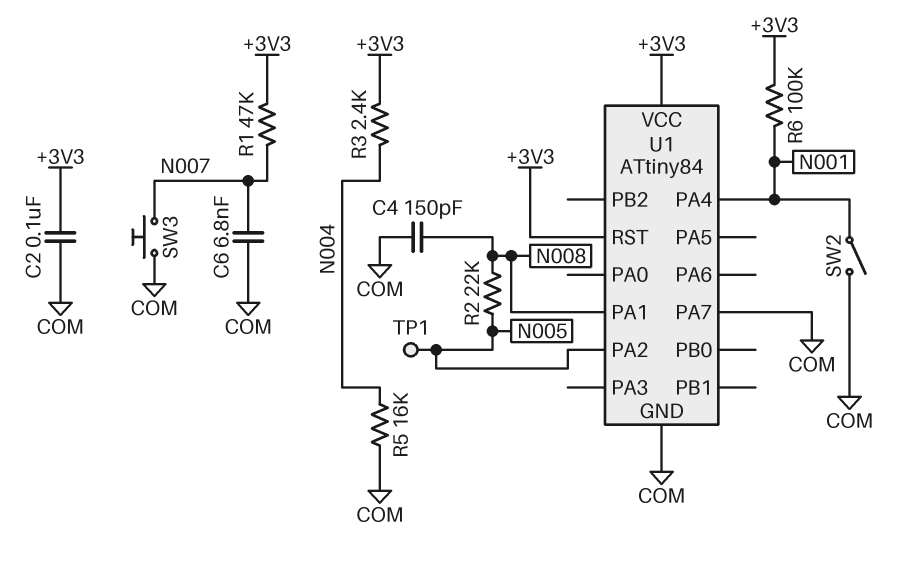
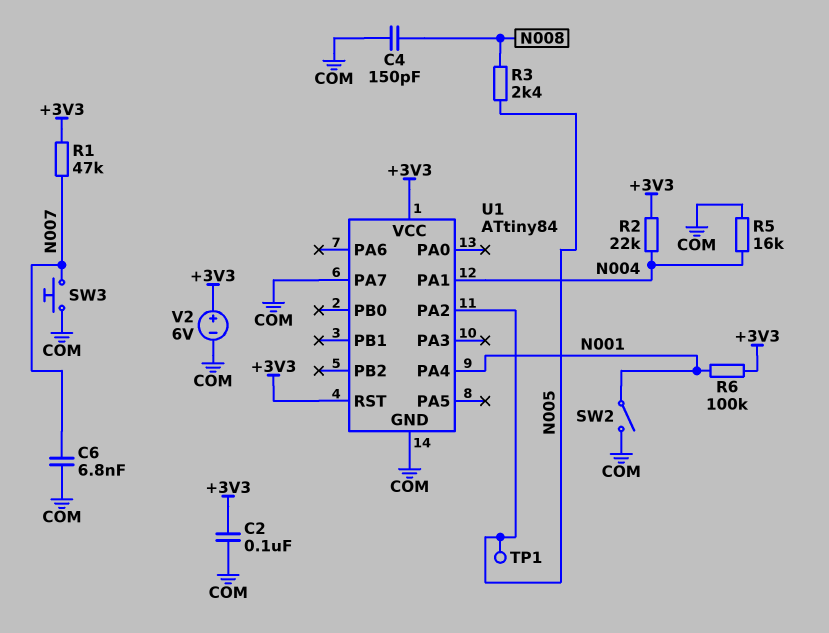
R2: 22k (N005, N008) -> 22k (+3V3, N004)
R3: 2.4k (+3V3, N004) -> 2.4k (N005, N008)
U1 pin PA1: N008 -> N004
V2: none -> 6V (plus +3V3, minus COM)

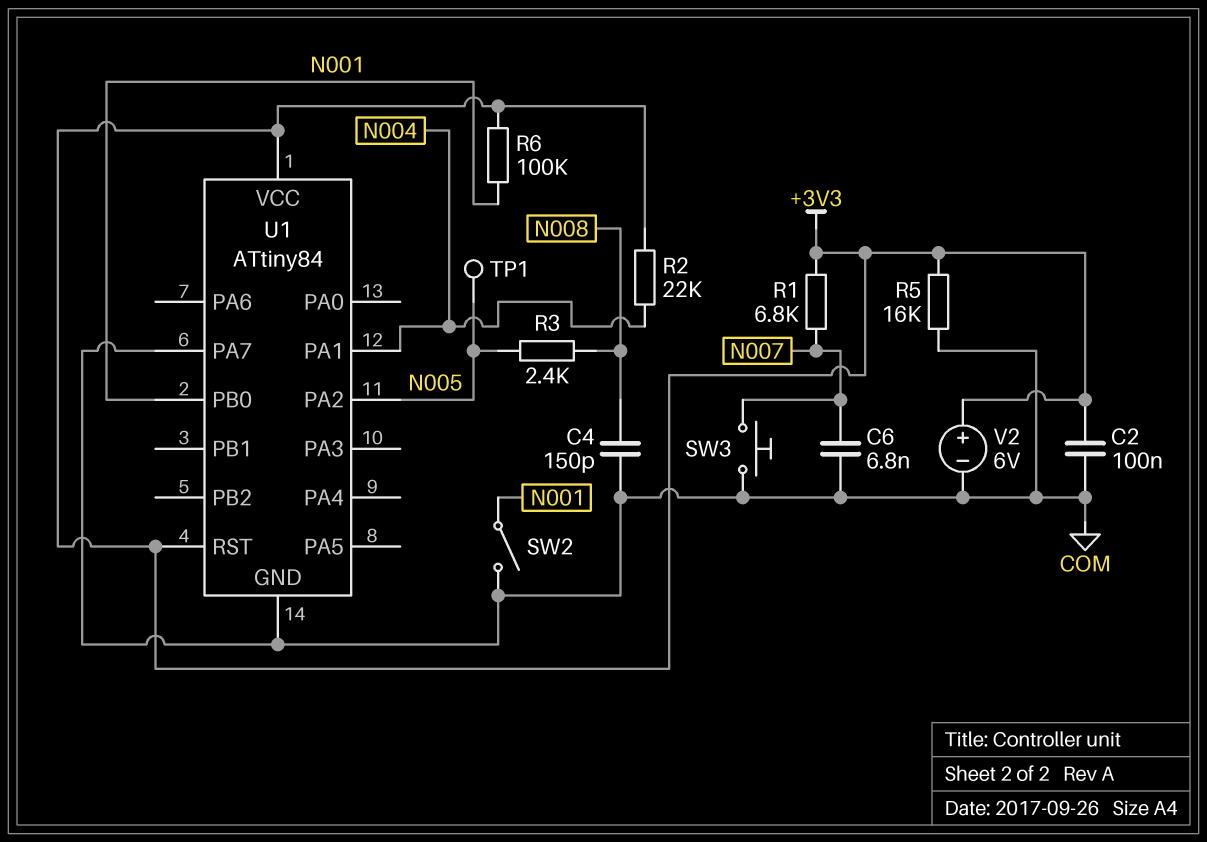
R1: 47k (+3V3, N007) -> 6.8k (+3V3, N007)
R5: 16k (COM, N004) -> 16k (+3V3, COM)
U1 pin PA4: N001 -> none
U1 pin PB0: none -> N001

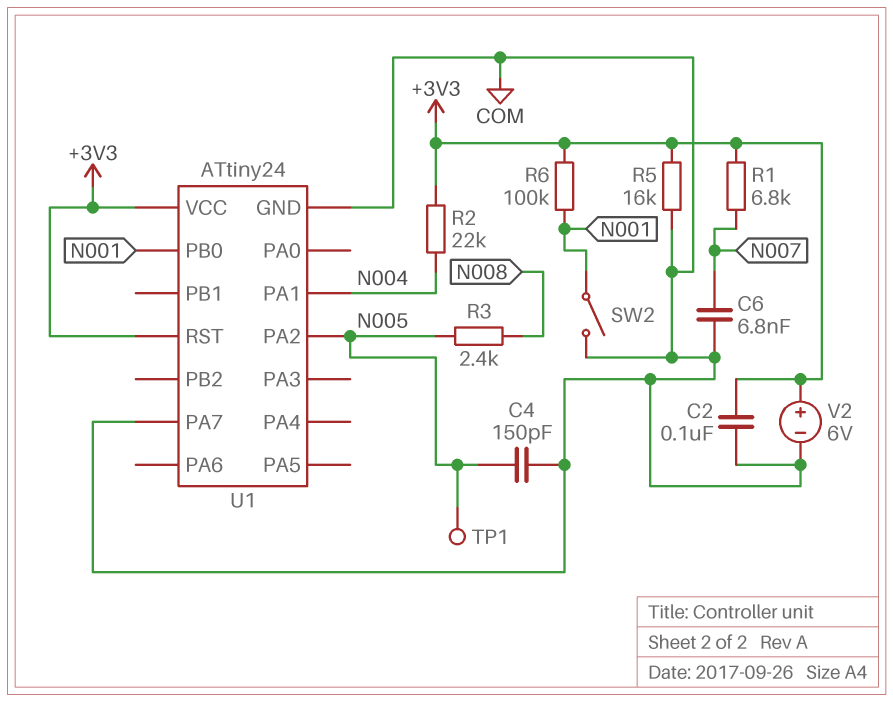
C4: 150pF (COM, N008) -> 150pF (COM, N005)
SW3: button (COM, N007) -> none
U1: ATtiny84 -> ATtiny24

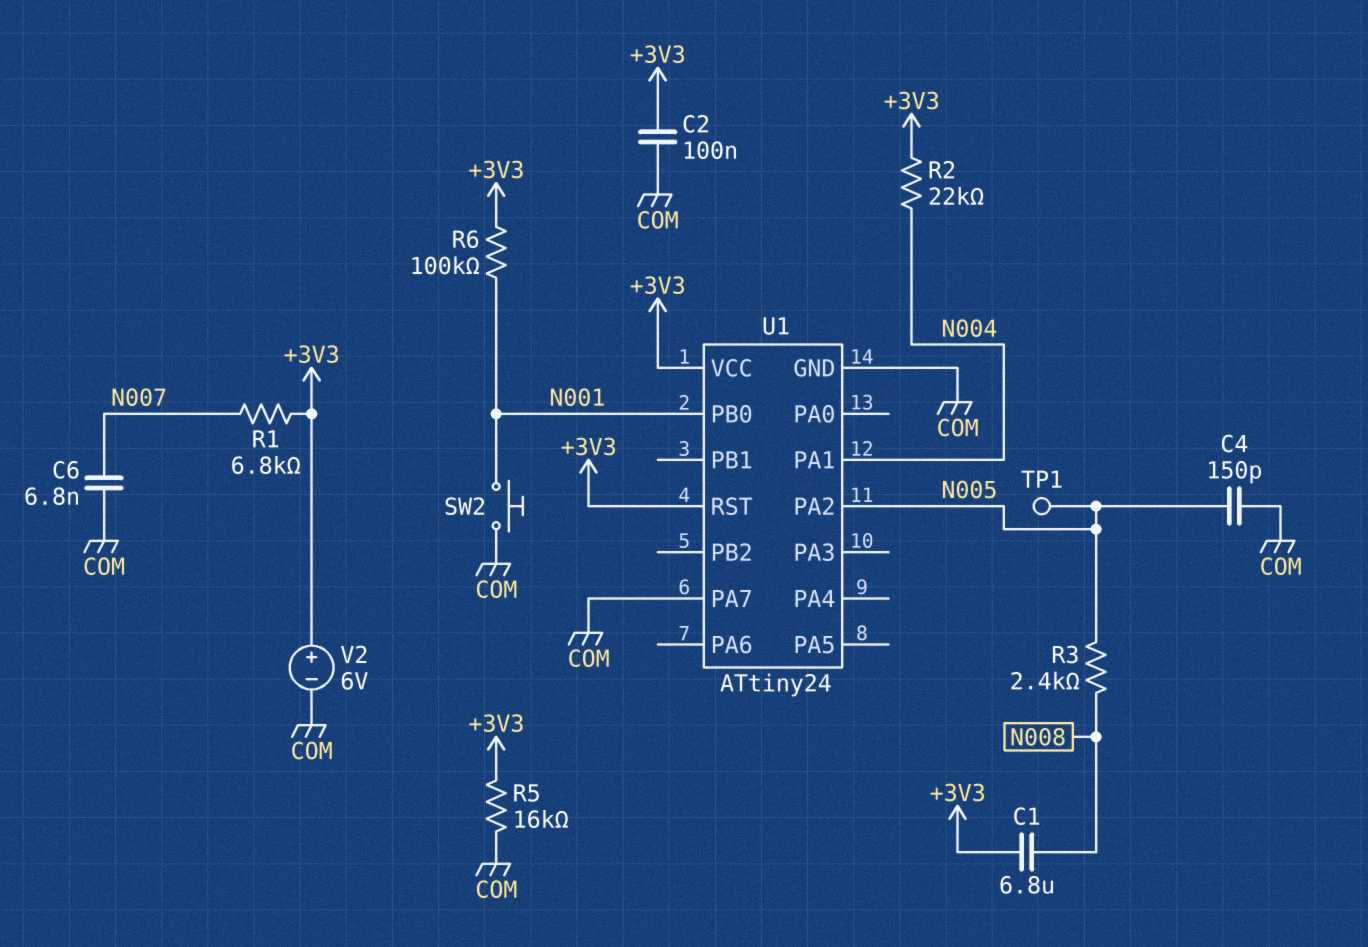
C1: none -> 6.8uF (+3V3, N008)
SW2: switch (COM, N001) -> button (COM, N001)

